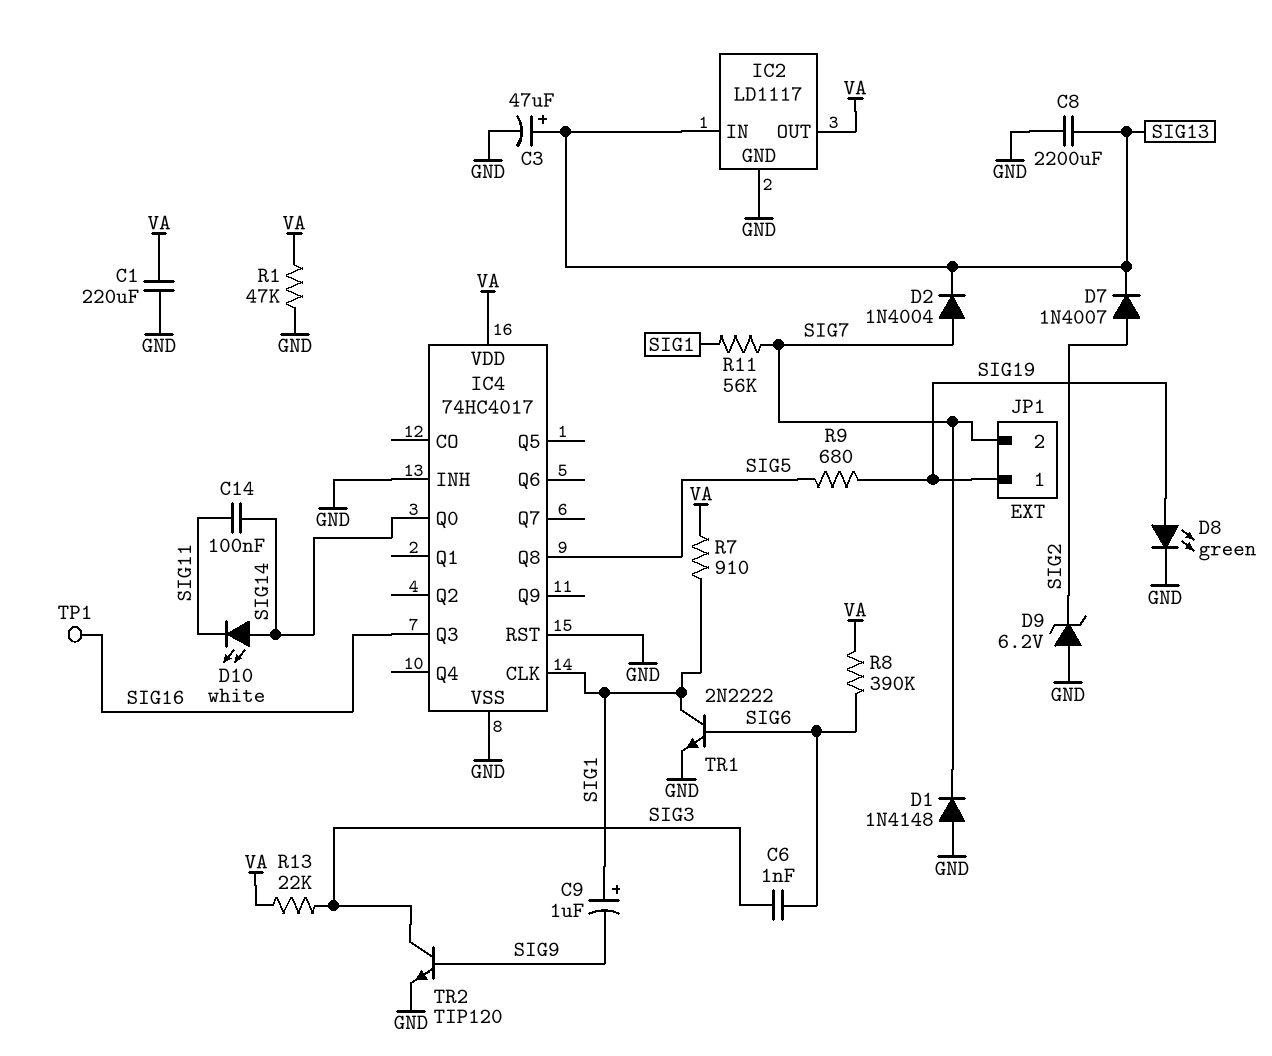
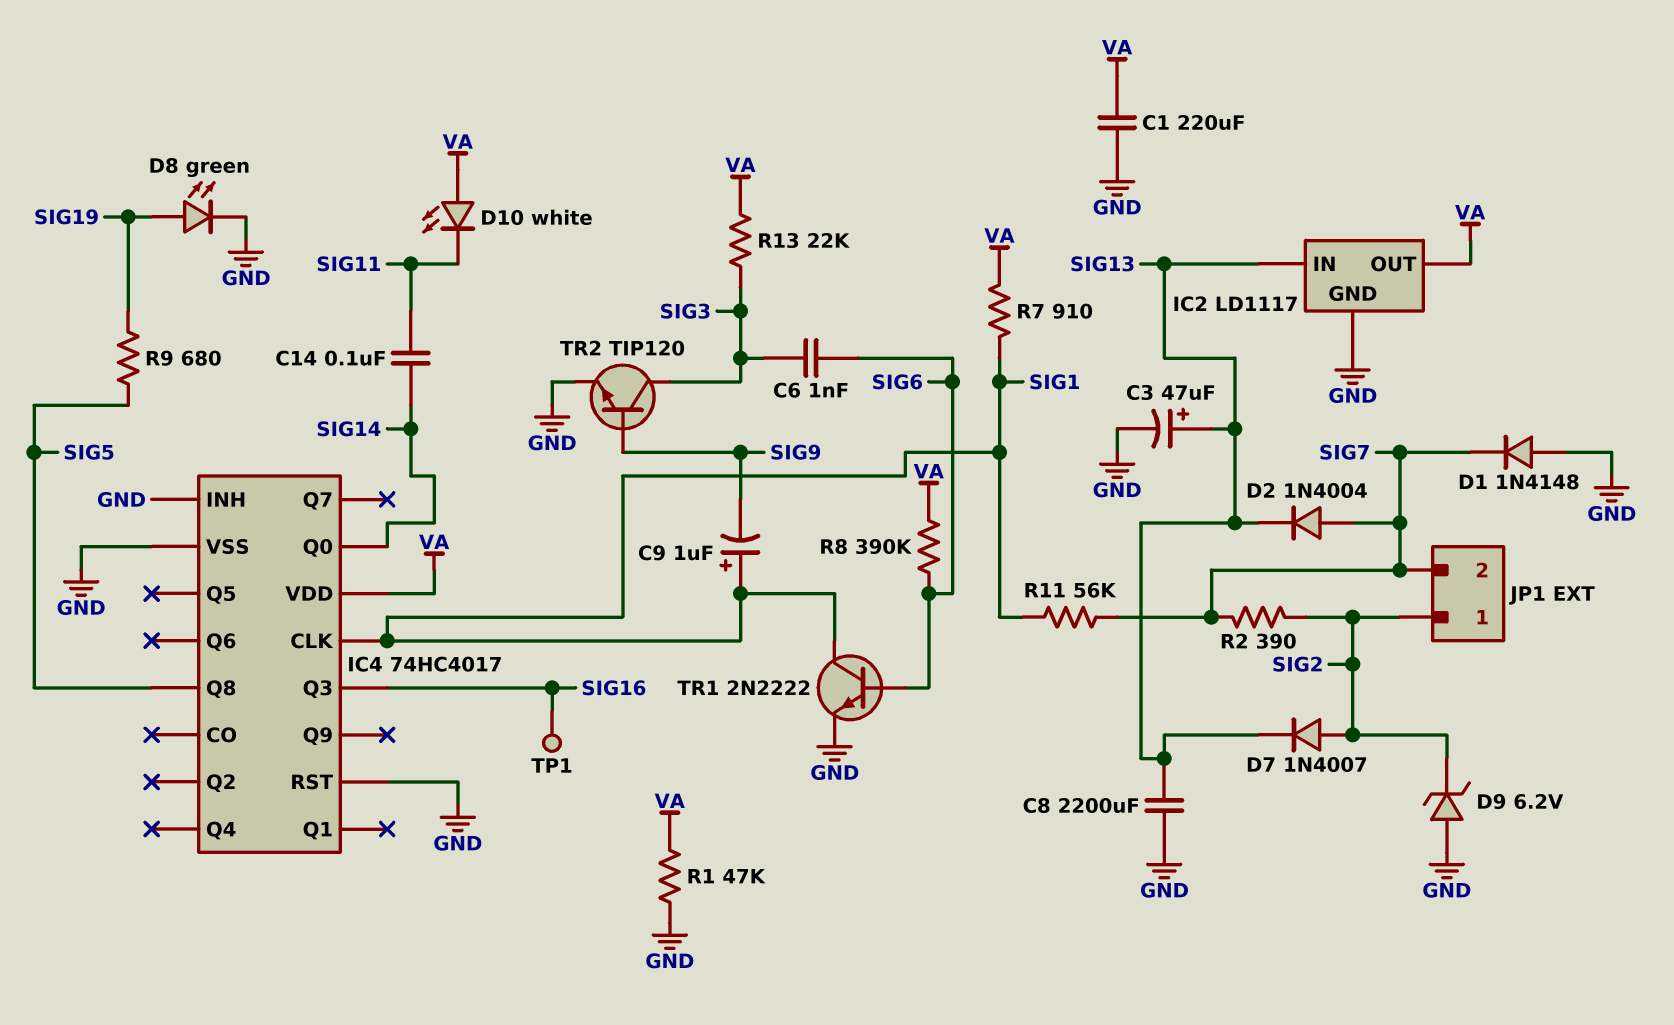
D10: LED white (A SIG14, K SIG11) -> LED white (A VA, K SIG11)
JP1 pin 1: SIG19 -> SIG2
R2: none -> 390 (SIG2, SIG7)

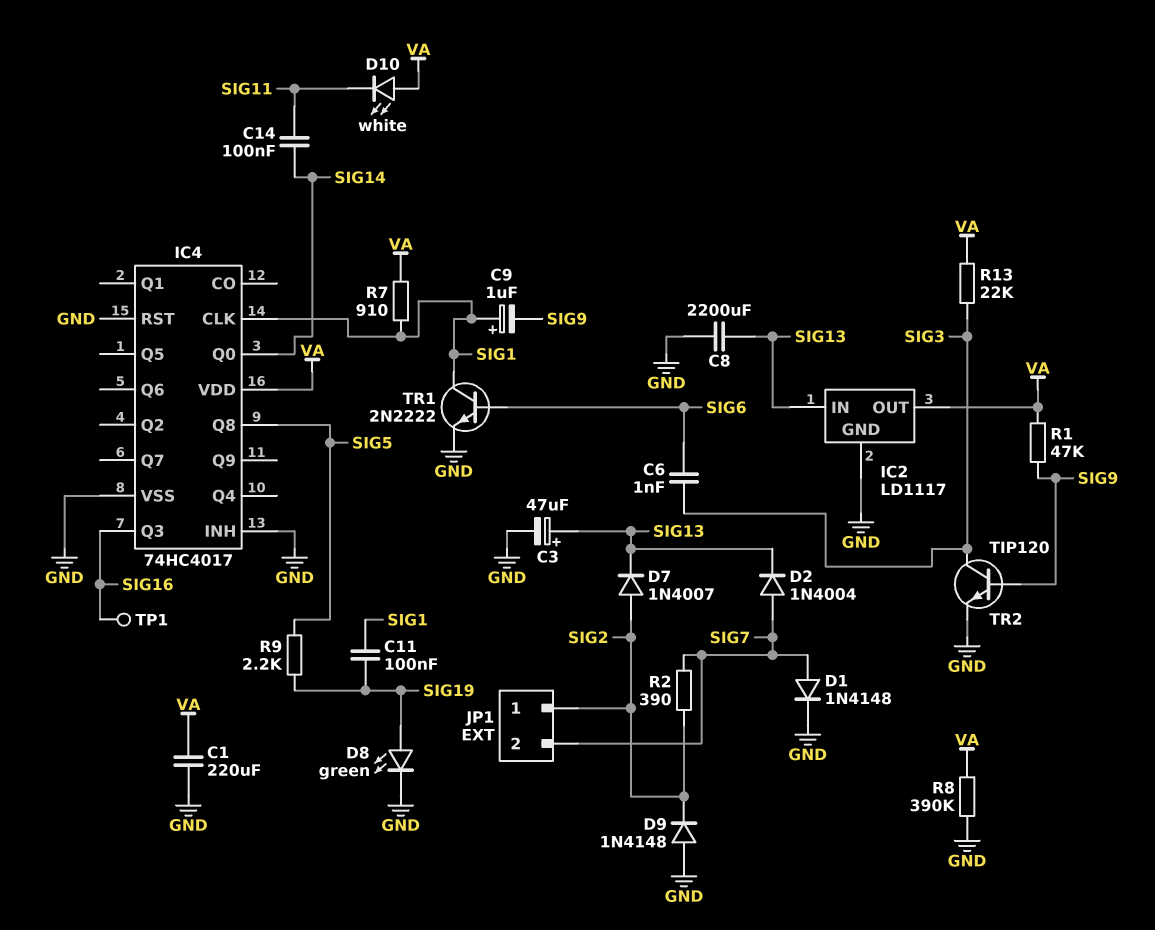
C11: none -> 100nF (SIG1, SIG19)
D1: diode 1N4148 (A GND, K SIG7) -> diode 1N4148 (A SIG7, K GND)
D9: zener 6.2V (A GND, K SIG2) -> diode 1N4148 (A GND, K SIG2)
R1: 47k (GND, VA) -> 47k (SIG9, VA)
R8: 390k (SIG6, VA) -> 390k (GND, VA)
R9: 680 (SIG5, SIG19) -> 2.2k (SIG5, SIG19)
R11: 56k (SIG1, SIG7) -> none

